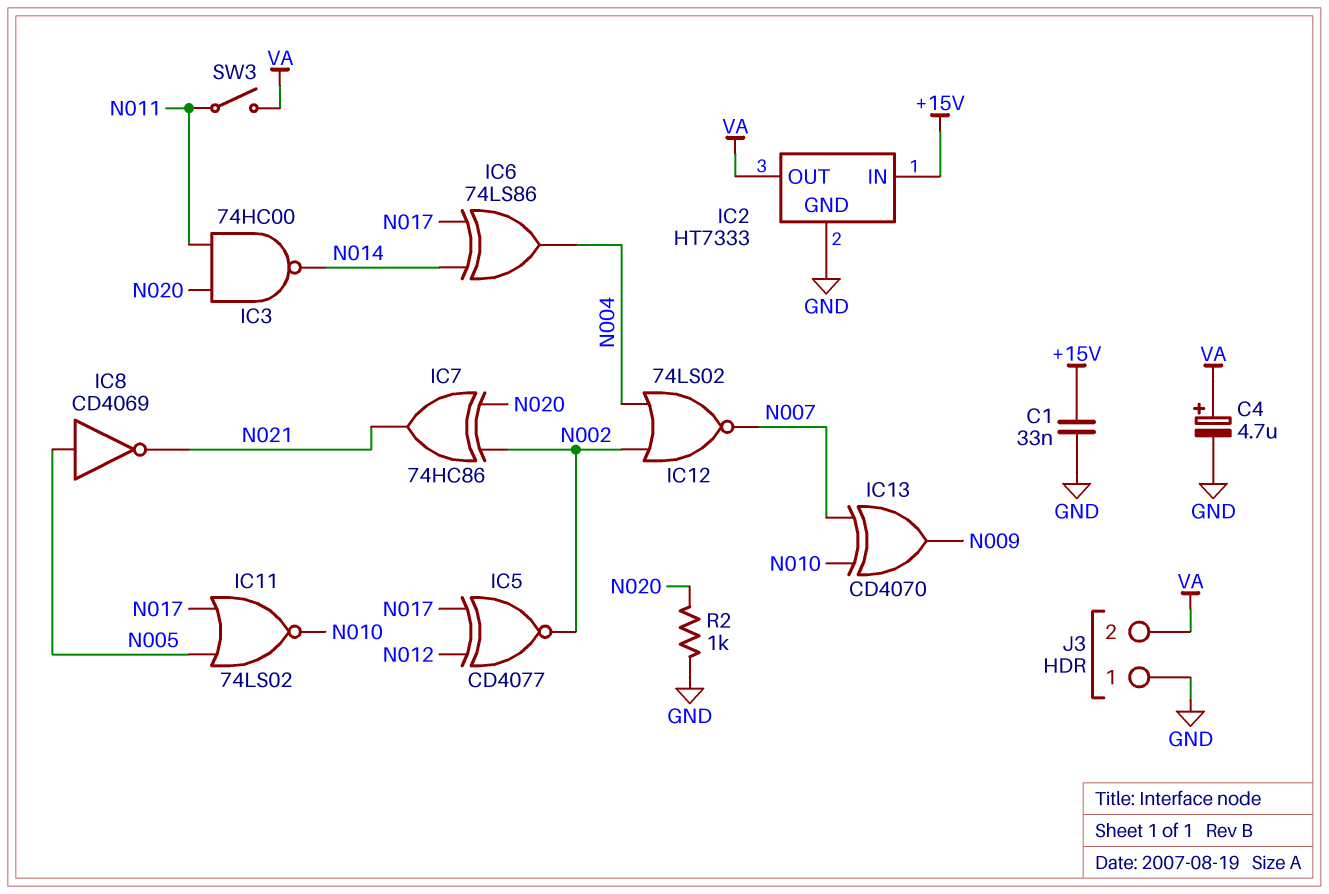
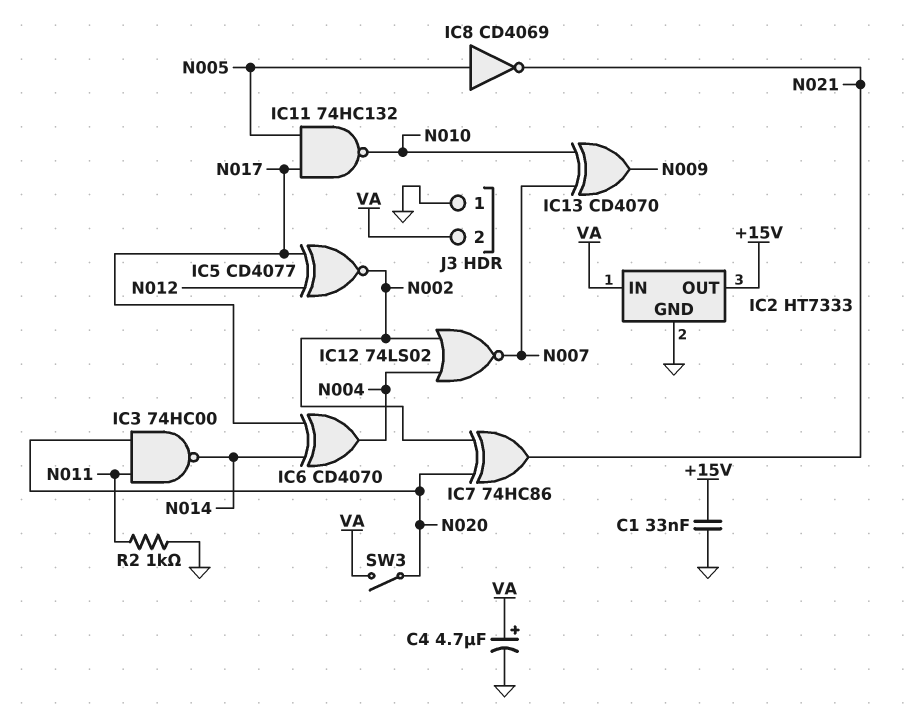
IC2 pin IN: +15V -> VA
IC2 pin OUT: VA -> +15V
IC6: XOR 74LS86 (in N014, in N017, out N004) -> XOR CD4070 (in N014, in N017, out N004)
IC11: NOR 74LS02 (in N005, in N017, out N010) -> NAND 74HC132 (in N005, in N017, out N010)
R2: 1k (GND, N020) -> 1k (GND, N011)
SW3: switch (N011, VA) -> switch (N020, VA)

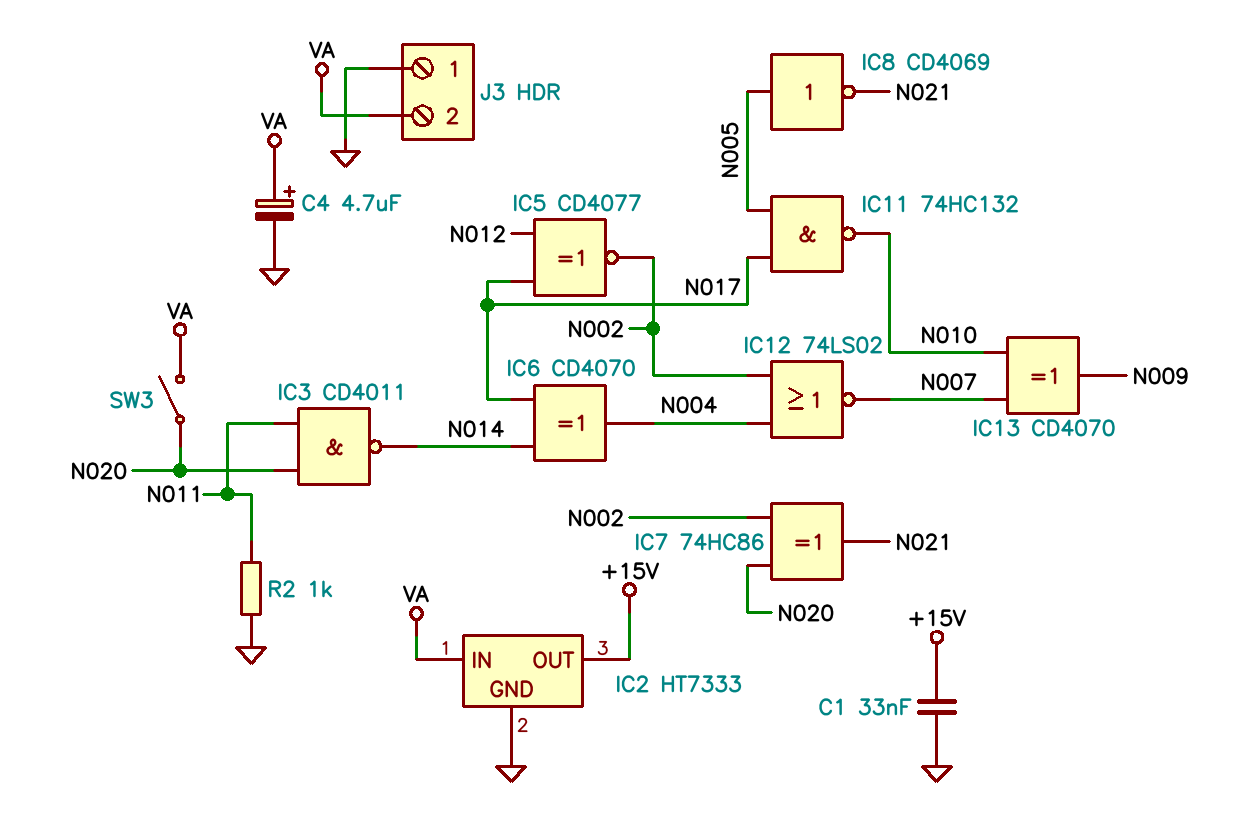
IC3: NAND 74HC00 (in N011, in N020, out N014) -> NAND CD4011 (in N011, in N020, out N014)

